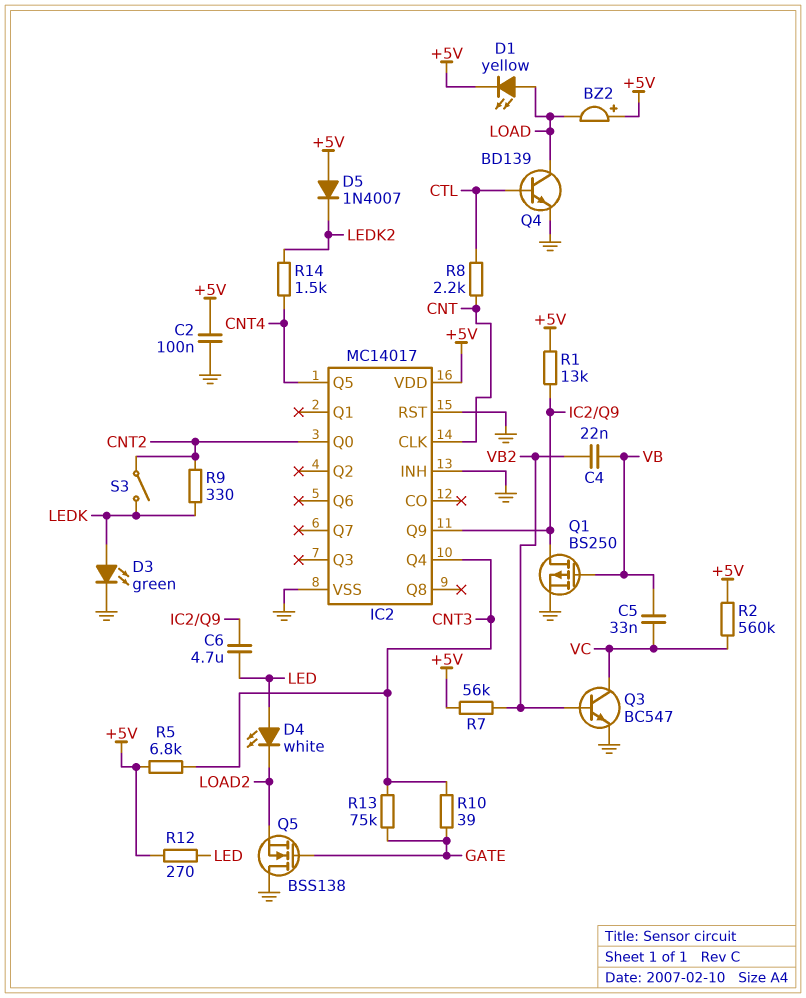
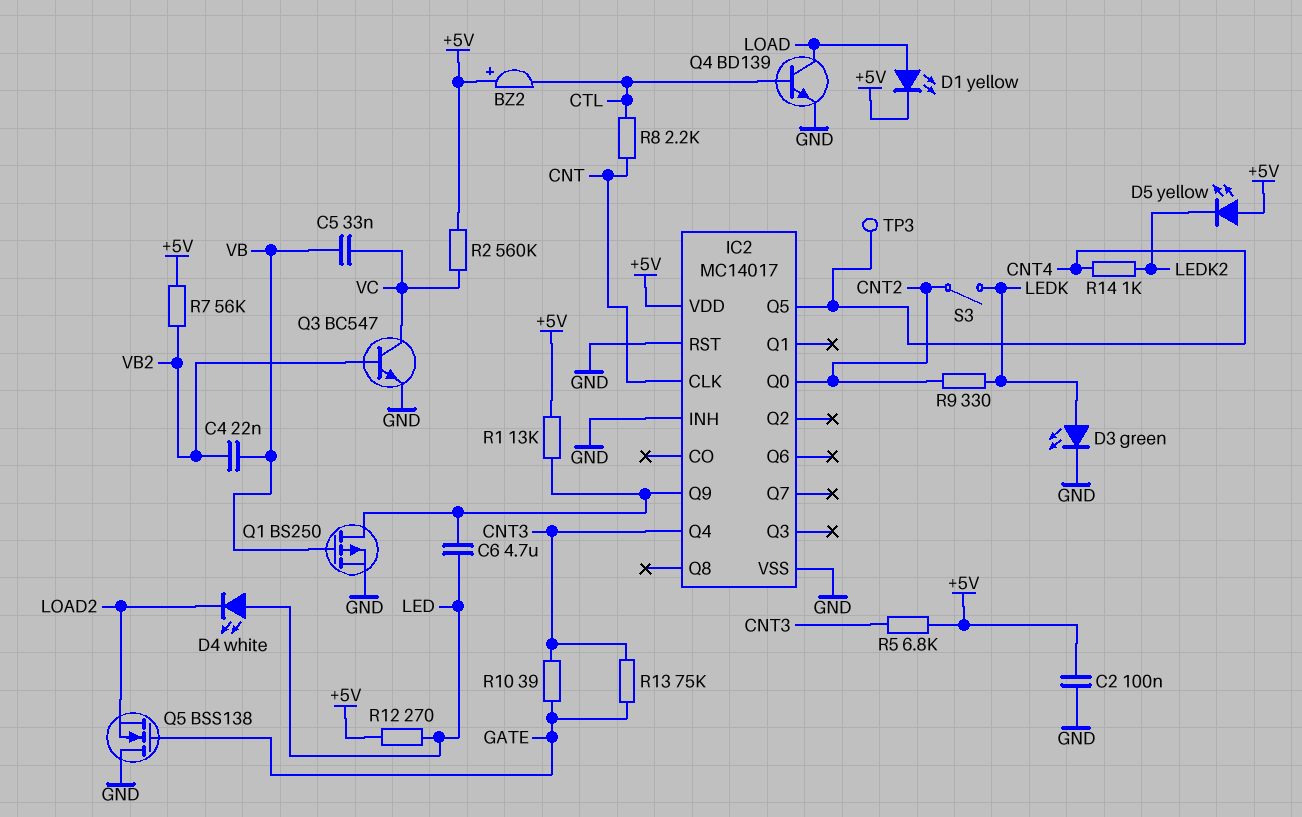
BZ2: buzzer (plus +5V, minus LOAD) -> buzzer (plus +5V, minus CTL)
D5: diode 1N4007 (A +5V, K LEDK2) -> LED yellow (A +5V, K LEDK2)
R14: 1.5k (CNT4, LEDK2) -> 1k (CNT4, LEDK2)
TP3: none -> test point (CNT4)

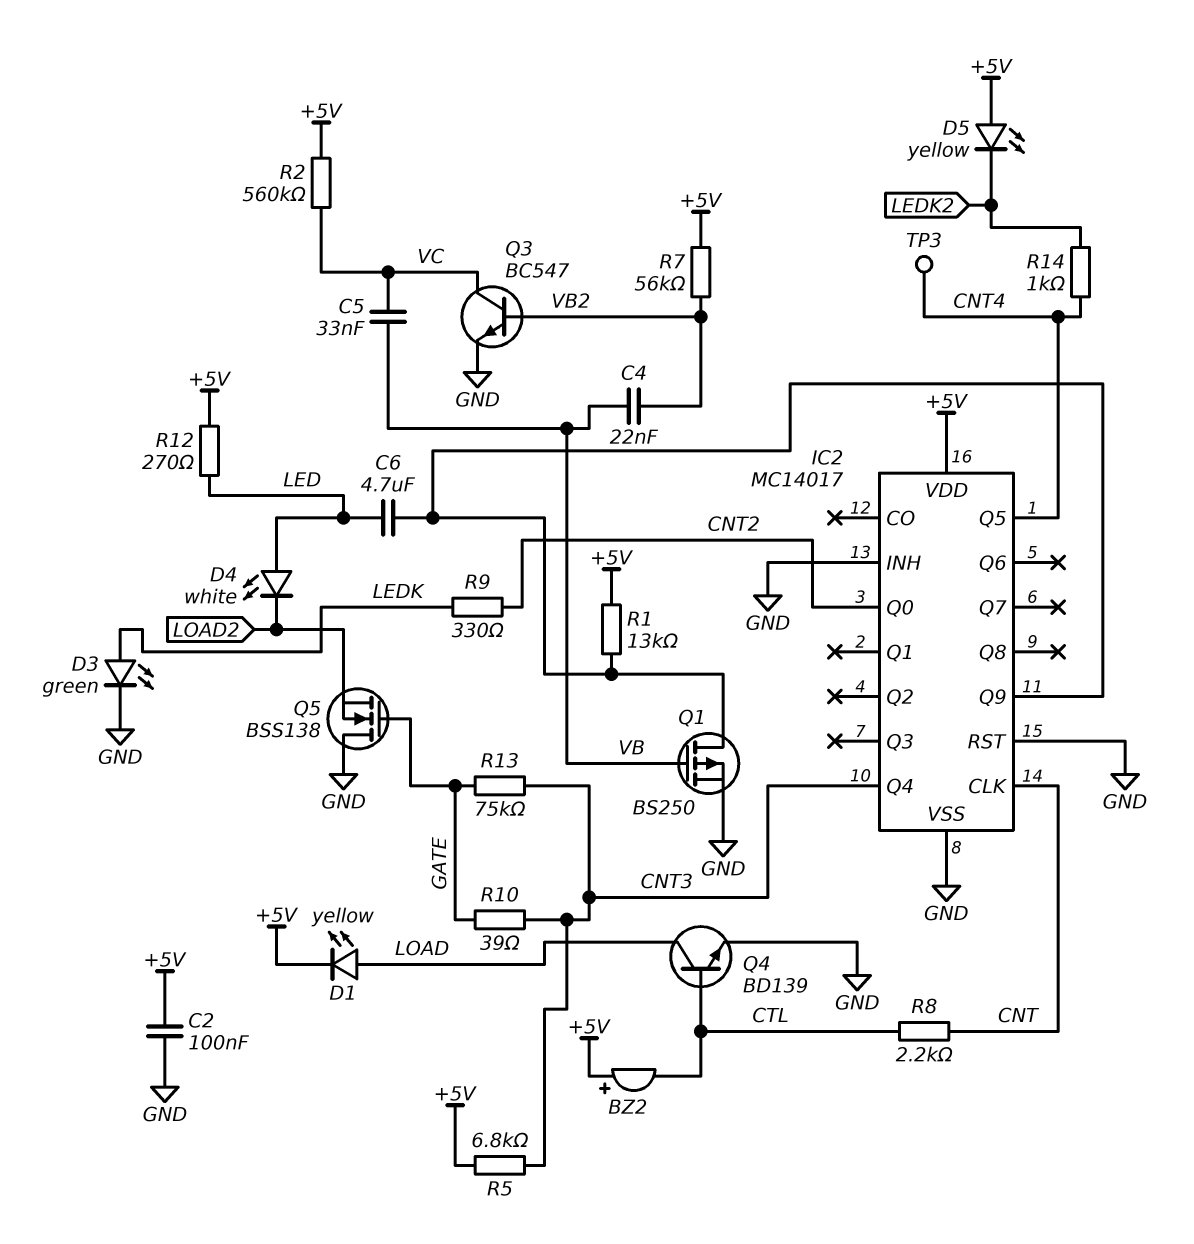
S3: switch (CNT2, LEDK) -> none

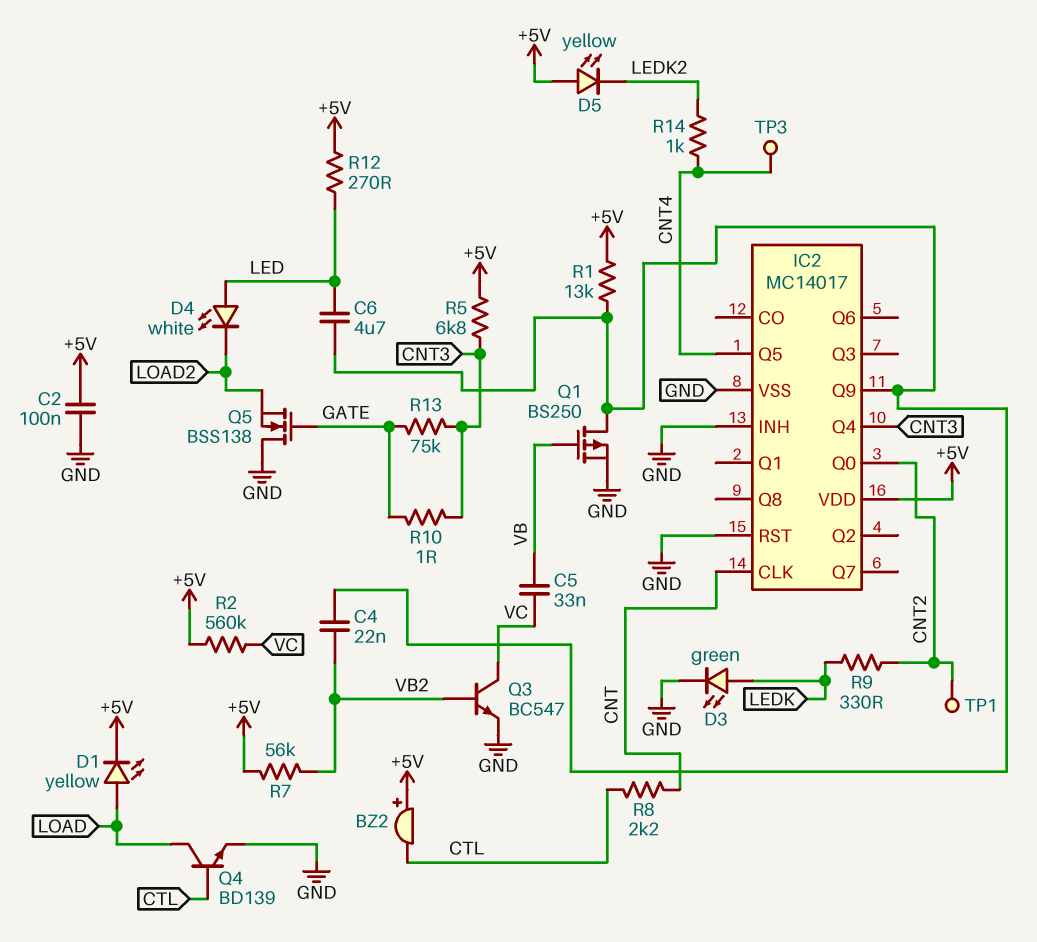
C4: 22nF (VB, VB2) -> 22nF (IC2/Q9, VB2)
R10: 39 (CNT3, GATE) -> 1 (CNT3, GATE)
TP1: none -> test point (CNT2)

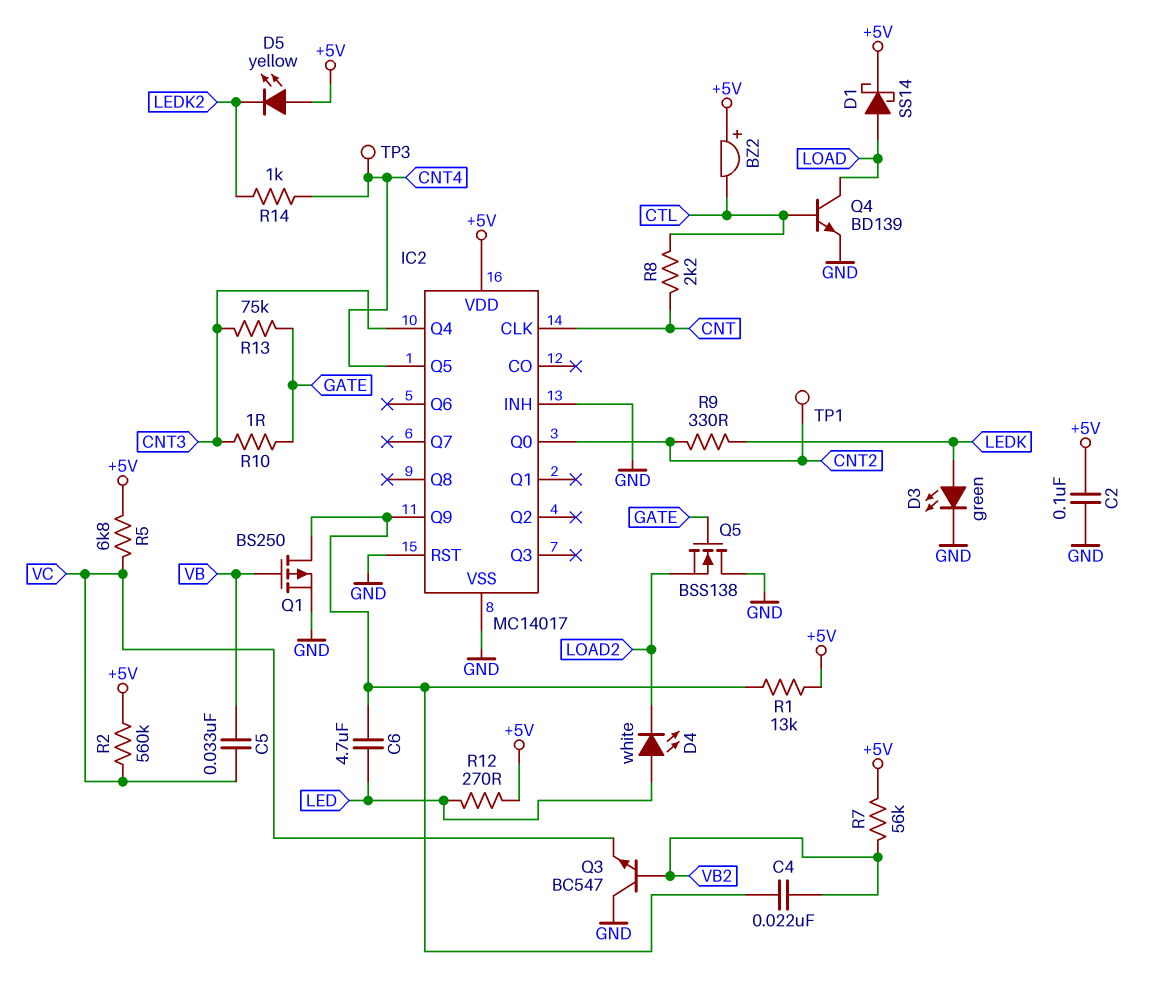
D1: LED yellow (A LOAD, K +5V) -> schottky SS14 (A LOAD, K +5V)
Q3: NPN BC547 (B VB2, C VC, E GND) -> NPN BC547 (B VB2, C GND, E VC)
R5: 6.8k (+5V, CNT3) -> 6.8k (+5V, VC)

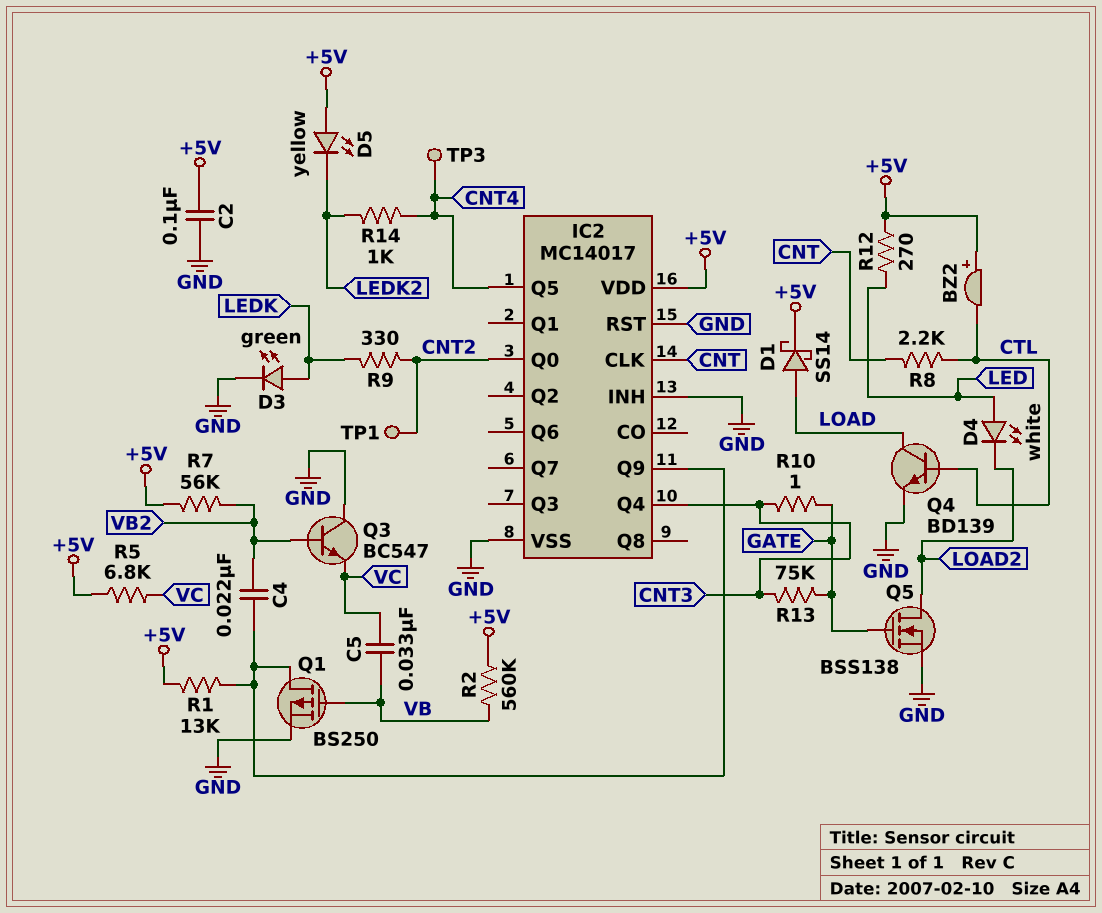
C6: 4.7uF (IC2/Q9, LED) -> none
Q5: NMOS BSS138 (G GATE, D GND, S LOAD2) -> NMOS BSS138 (G GATE, D LOAD2, S GND)
R2: 560k (+5V, VC) -> 560k (+5V, VB)

